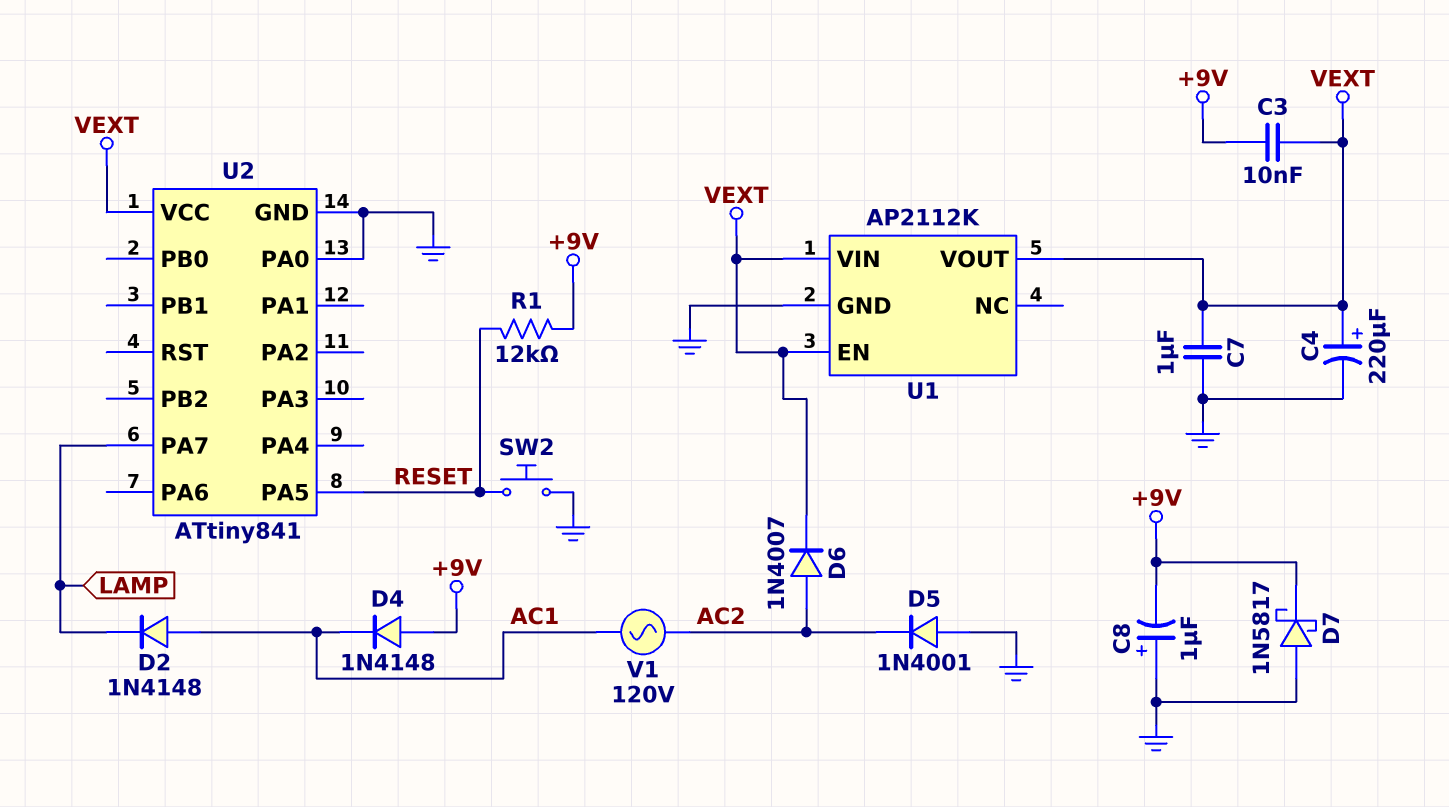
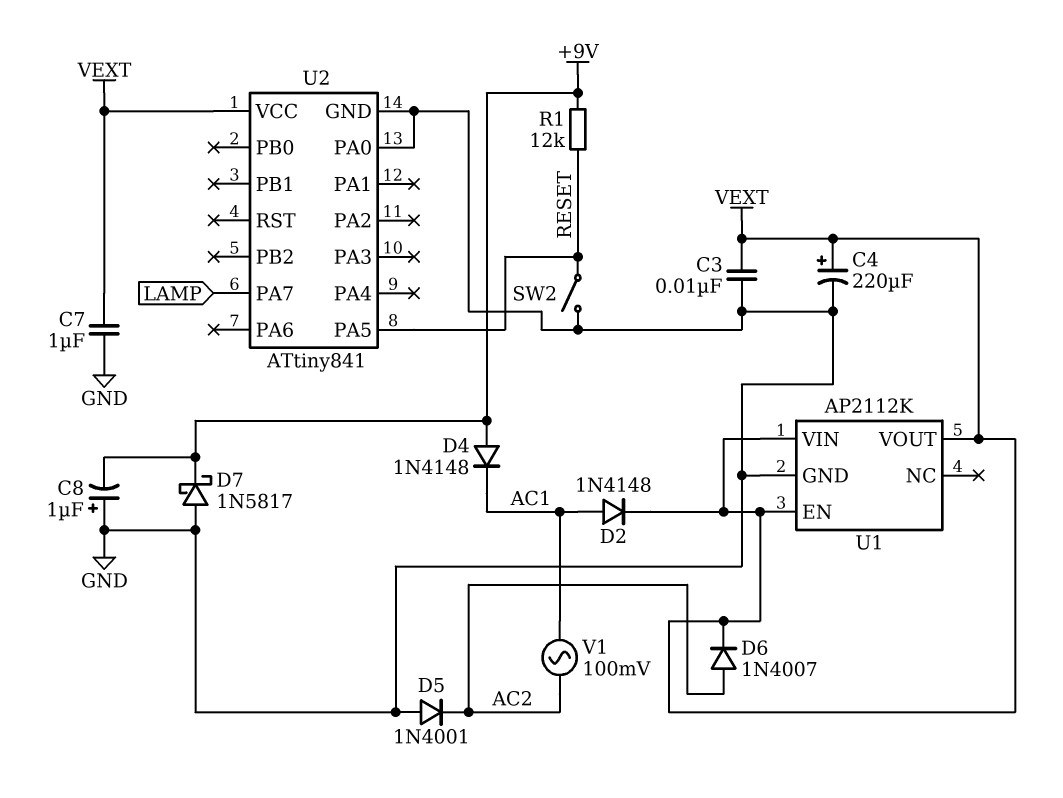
C3: 10nF (+9V, VEXT) -> 10nF (GND, VEXT)
D2: diode 1N4148 (A AC1, K LAMP) -> diode 1N4148 (A AC1, K VEXT)
SW2: button (GND, RESET) -> switch (GND, RESET)
V1: AC 120V (AC1, AC2) -> AC 100mV (AC1, AC2)

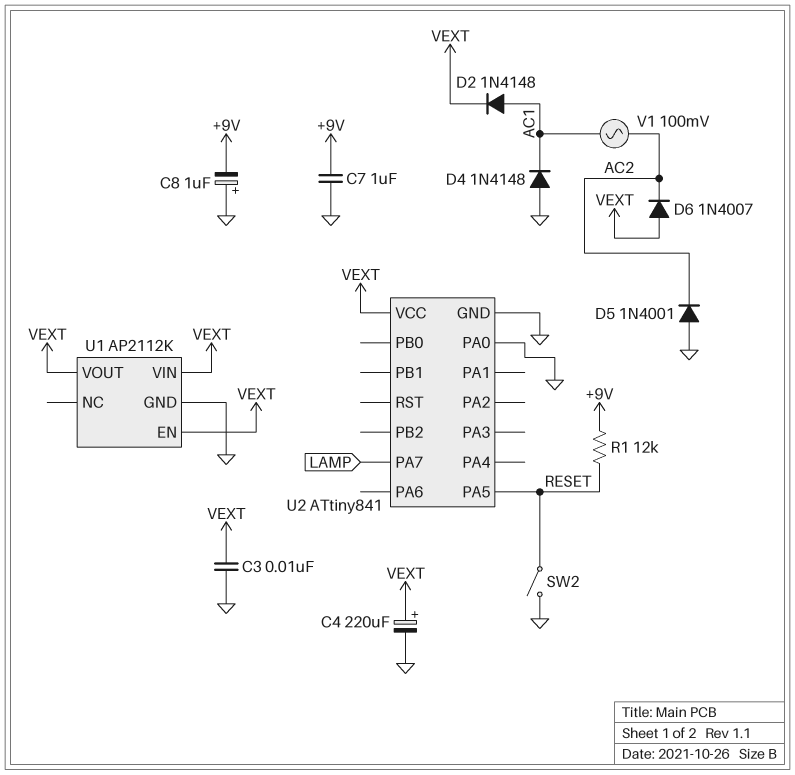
C7: 1uF (GND, VEXT) -> 1uF (+9V, GND)
D4: diode 1N4148 (A +9V, K AC1) -> diode 1N4148 (A GND, K AC1)
D6: diode 1N4007 (A AC2, K VEXT) -> diode 1N4007 (A VEXT, K AC2)
D7: schottky 1N5817 (A GND, K +9V) -> none

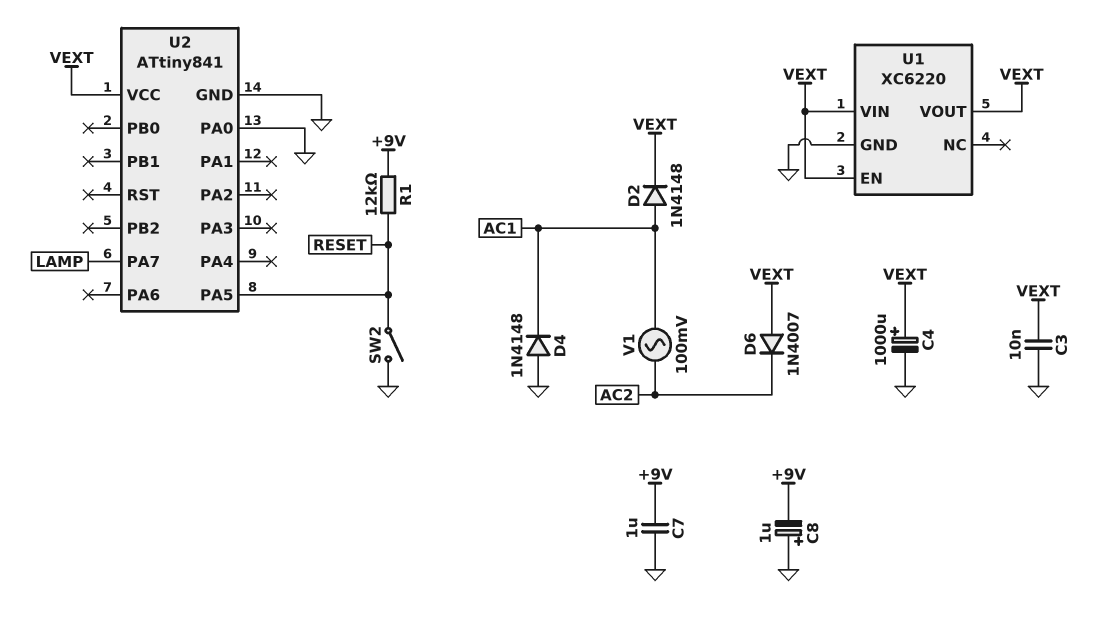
C4: 220uF (plus VEXT, minus GND) -> 1000uF (plus VEXT, minus GND)
D5: diode 1N4001 (A GND, K AC2) -> none
U1: AP2112K -> XC6220

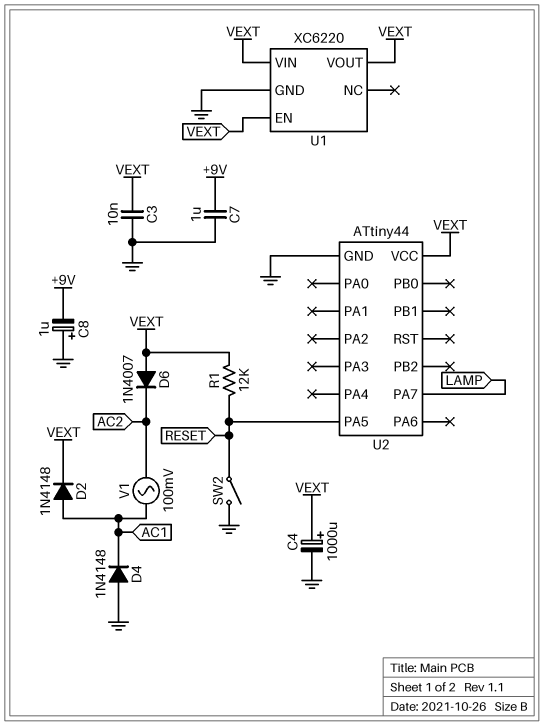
R1: 12k (+9V, RESET) -> 12k (RESET, VEXT)
U2: ATtiny841 -> ATtiny44
U2 pin PA0: GND -> none

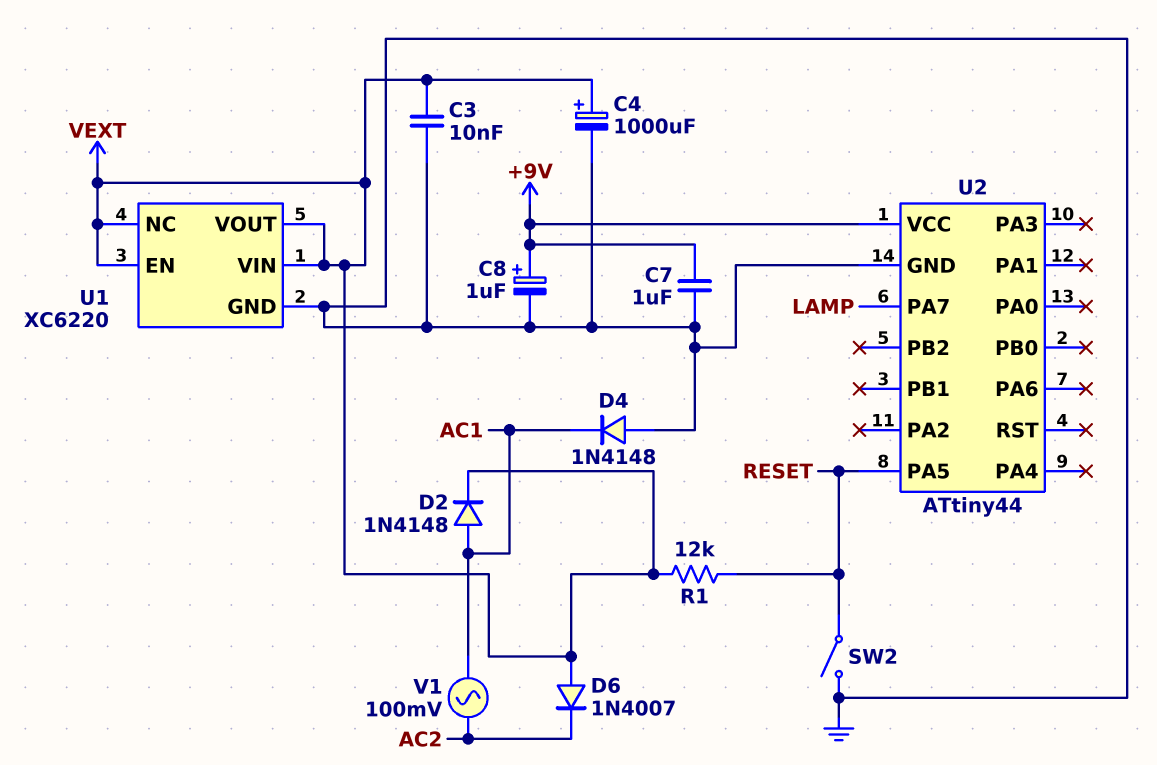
C8: 1uF (plus GND, minus +9V) -> 1uF (plus +9V, minus GND)
U1 pin NC: none -> VEXT
U2 pin VCC: VEXT -> +9V

